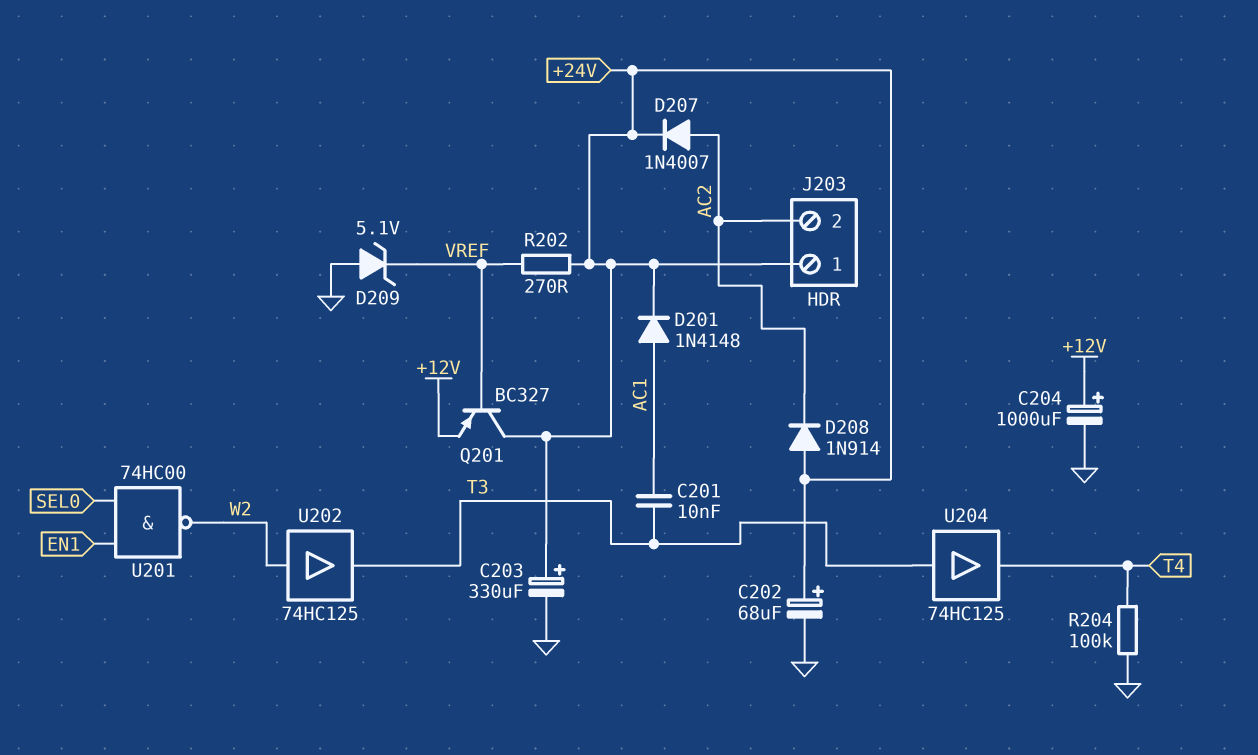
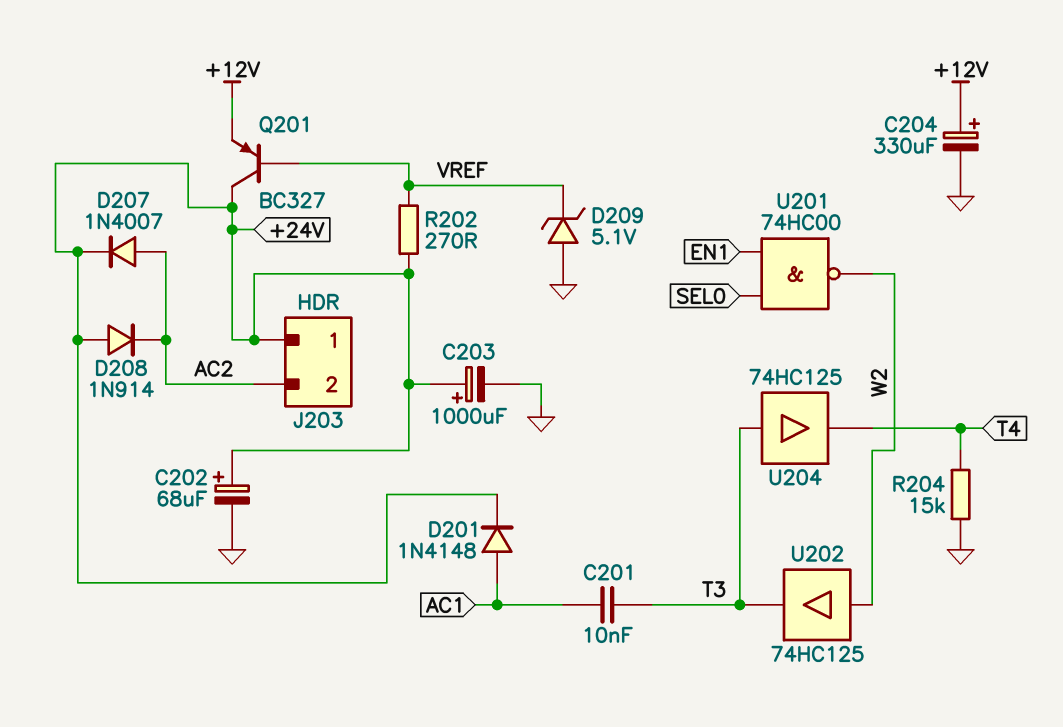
C203: 330uF (plus +24V, minus GND) -> 1000uF (plus +24V, minus GND)
C204: 1000uF (plus +12V, minus GND) -> 330uF (plus +12V, minus GND)
R204: 100k (GND, T4) -> 15k (GND, T4)

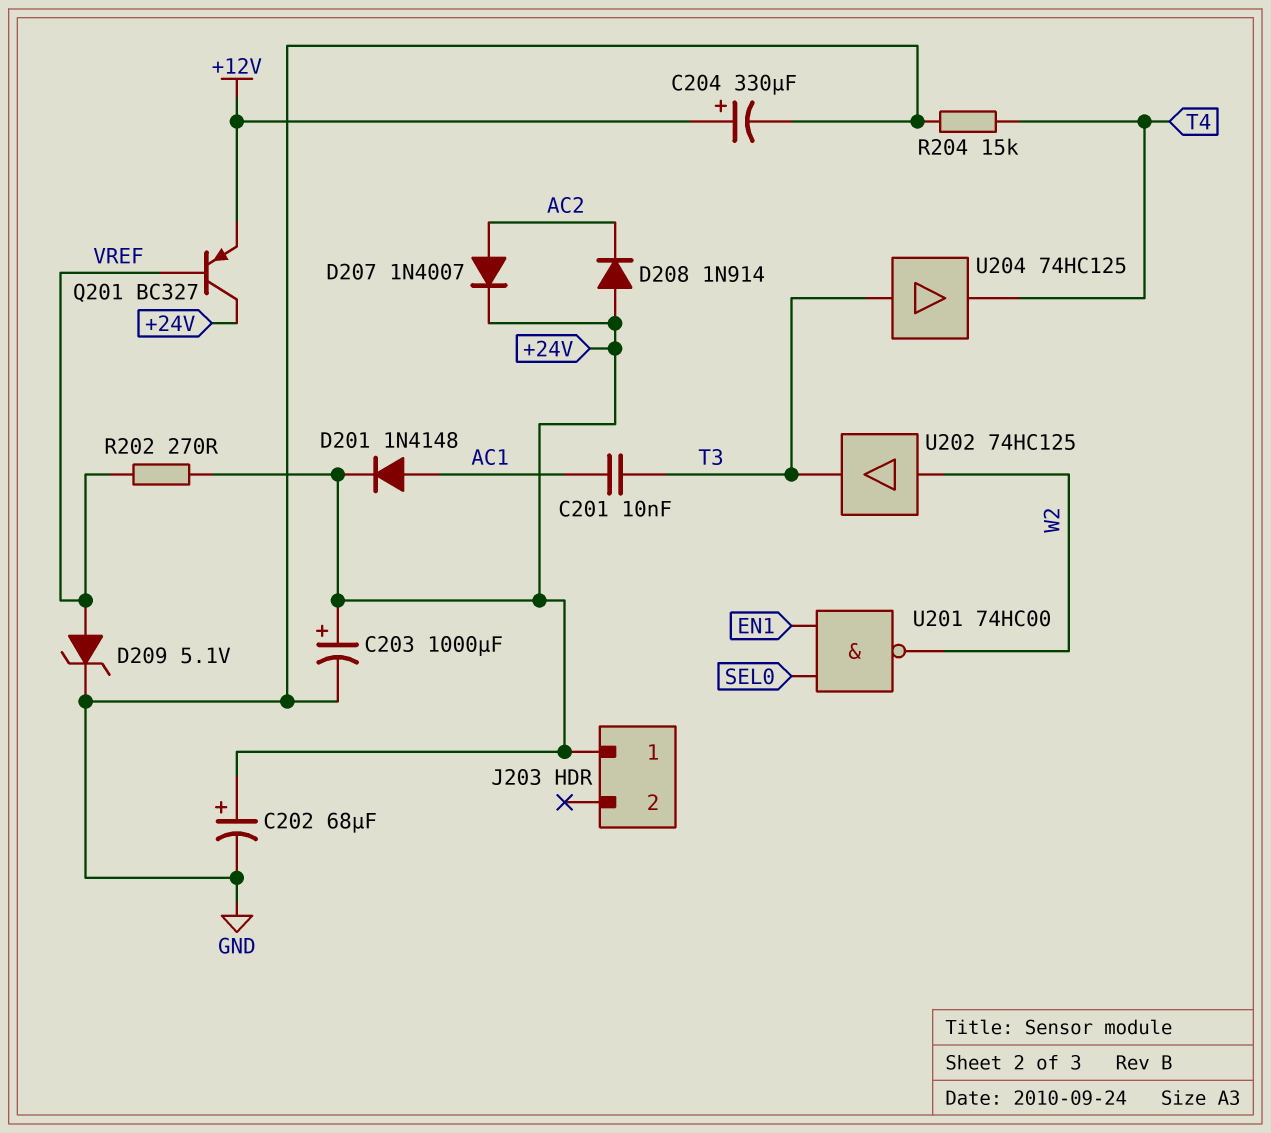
D209: zener 5.1V (A GND, K VREF) -> zener 5.1V (A VREF, K GND)
J203 pin 2: AC2 -> none

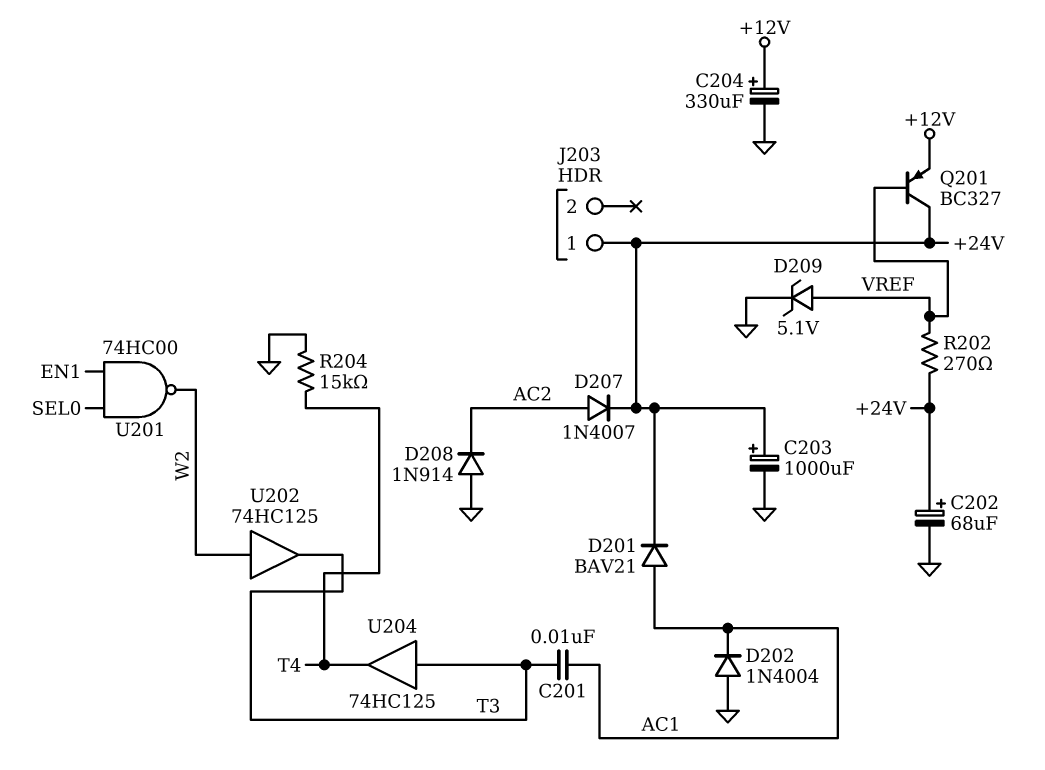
D201: diode 1N4148 (A AC1, K +24V) -> diode BAV21 (A AC1, K +24V)
D202: none -> diode 1N4004 (A GND, K AC1)
D208: diode 1N914 (A +24V, K AC2) -> diode 1N914 (A GND, K AC2)

